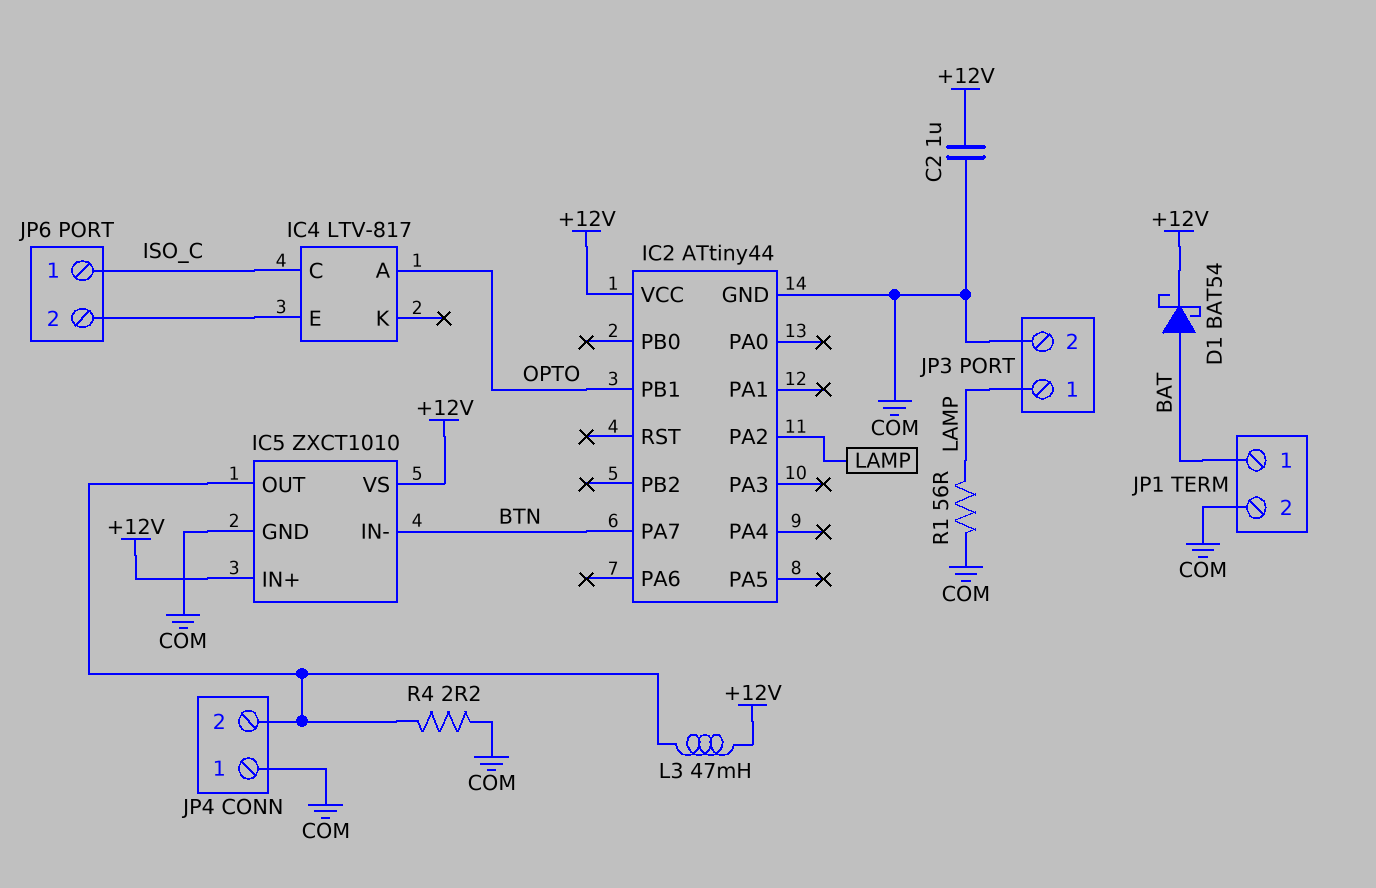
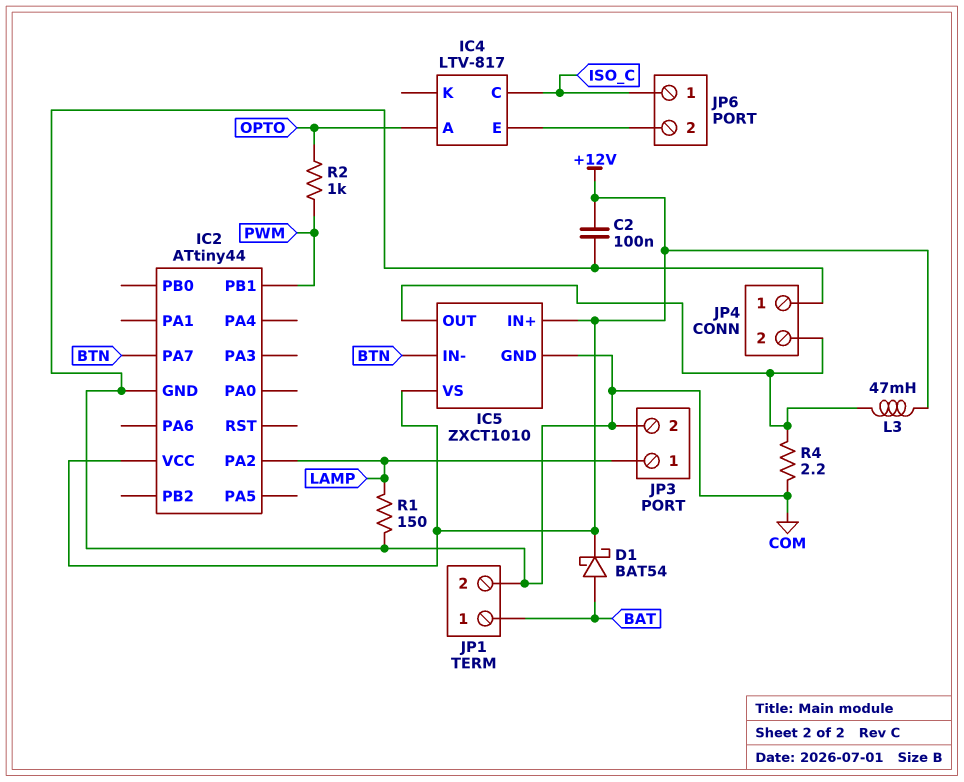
C2: 1uF (+12V, COM) -> 100nF (+12V, COM)
IC2 pin PB1: OPTO -> PWM
R1: 56 (COM, LAMP) -> 150 (COM, LAMP)
R2: none -> 1k (OPTO, PWM)

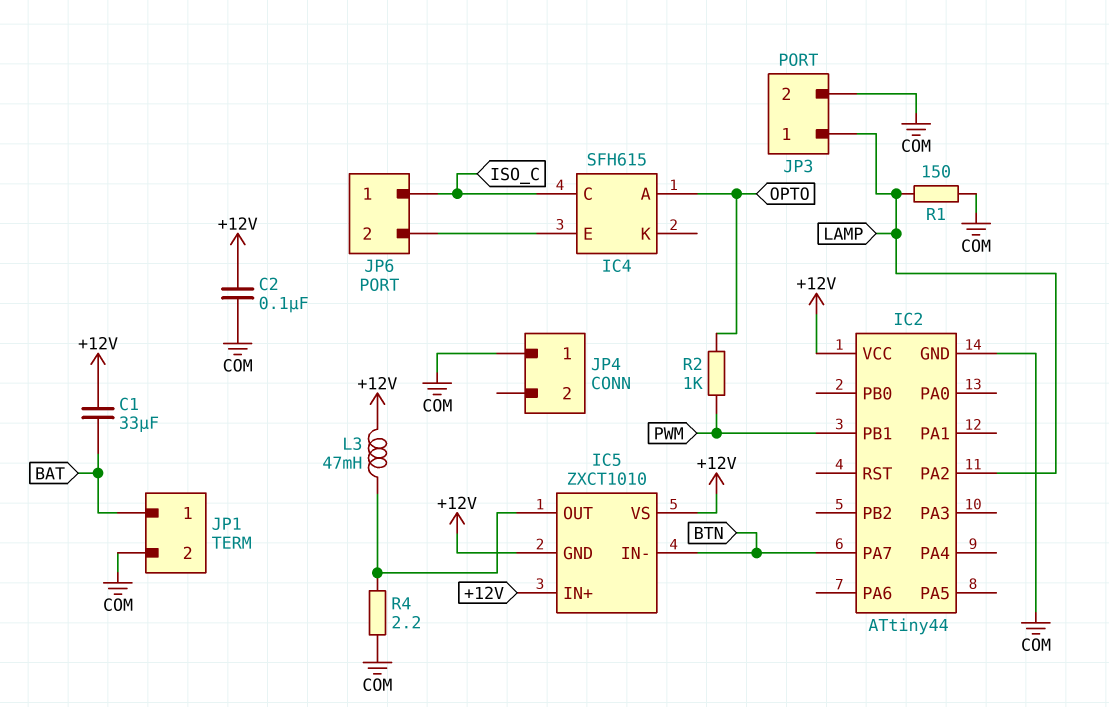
C1: none -> 33uF (+12V, BAT)
D1: schottky BAT54 (A BAT, K +12V) -> none
IC4: LTV-817 -> SFH615
IC5 pin GND: COM -> +12V
JP4 pin 2: IC5/OUT -> none

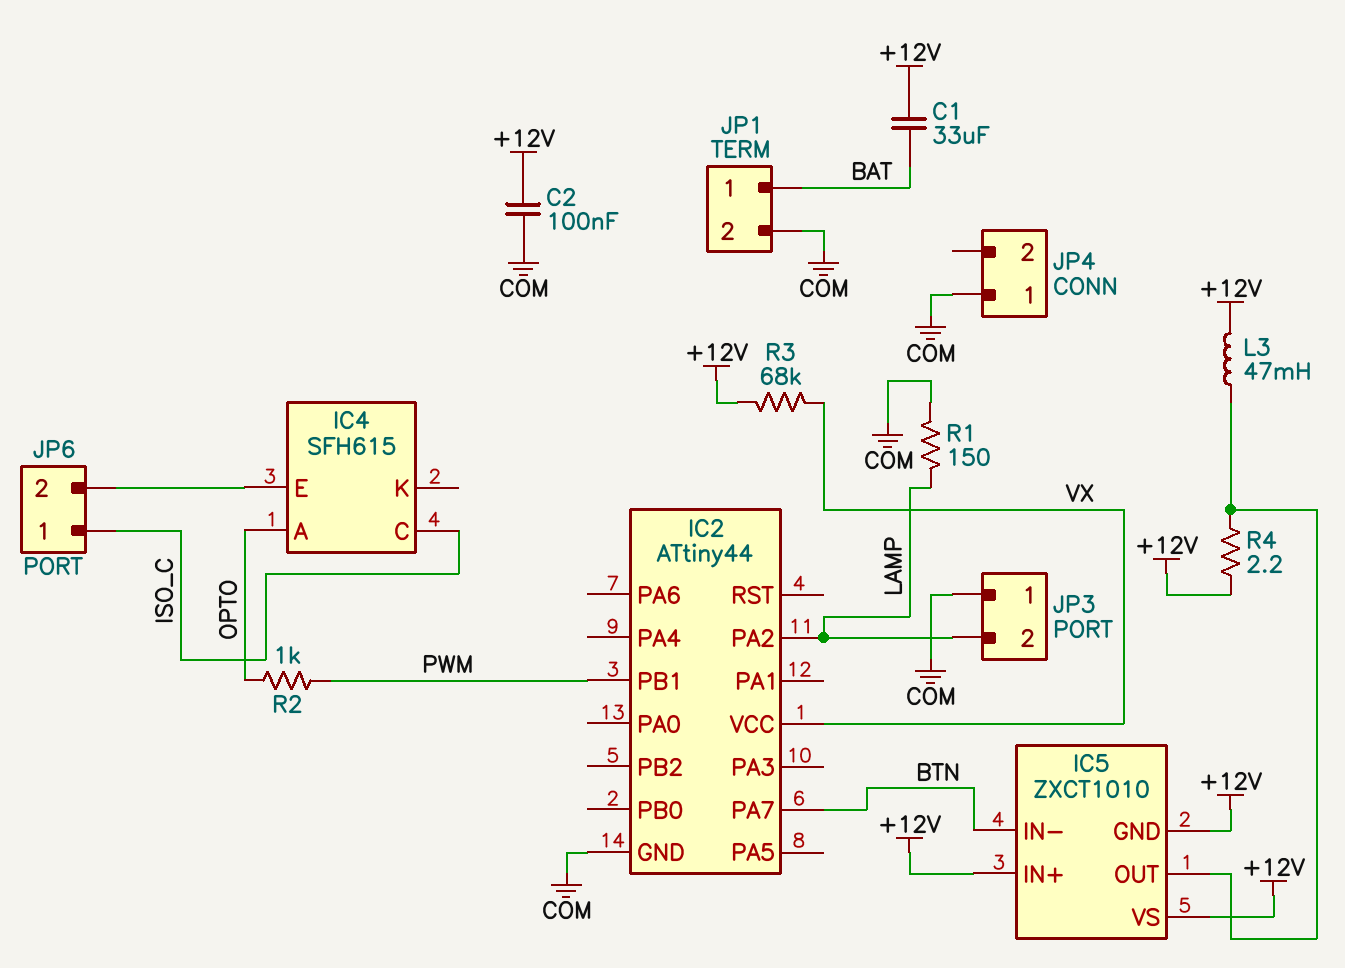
IC2 pin VCC: +12V -> VX
JP3 pin 1: LAMP -> COM
JP3 pin 2: COM -> LAMP
R3: none -> 68k (+12V, VX)
R4: 2.2 (COM, IC5/OUT) -> 2.2 (+12V, IC5/OUT)

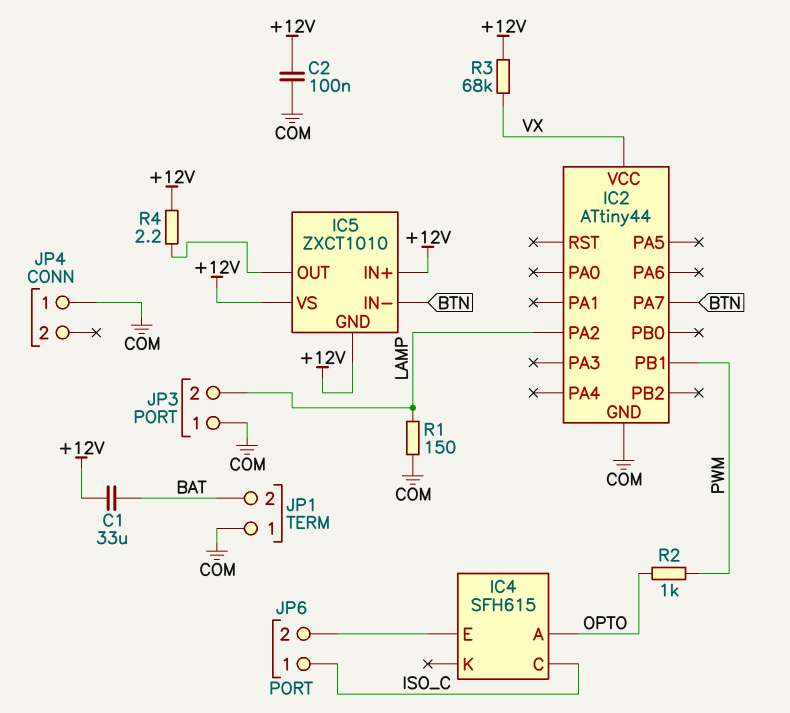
JP1 pin 1: BAT -> COM
JP1 pin 2: COM -> BAT
L3: 47mH (+12V, IC5/OUT) -> none

